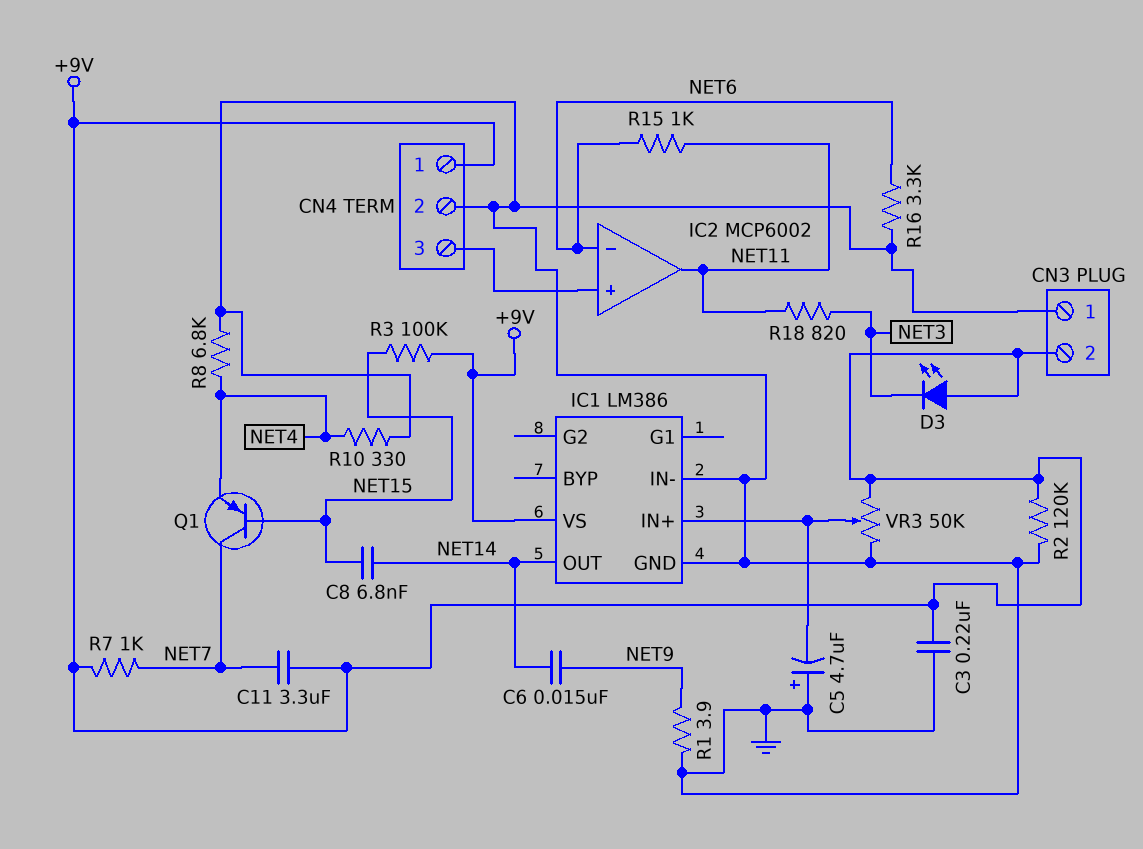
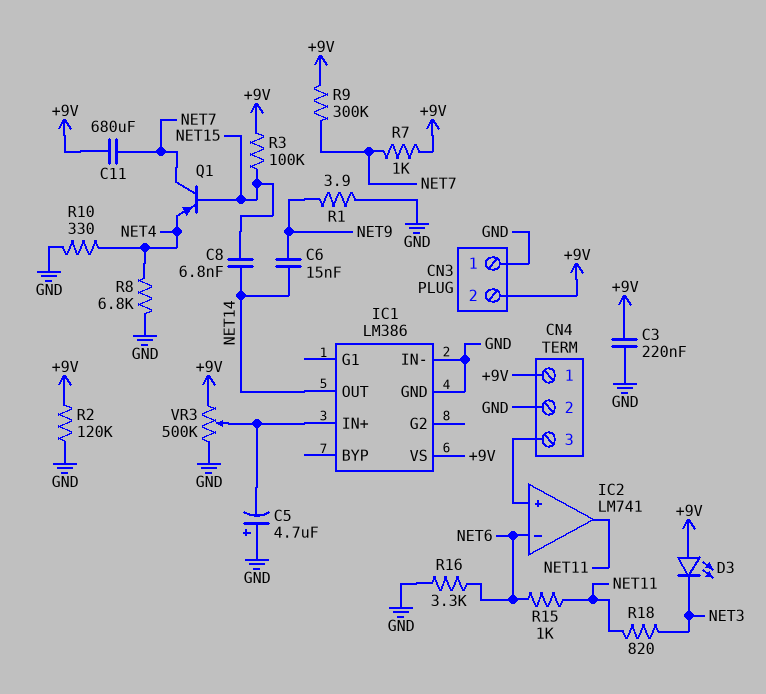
C11: 3.3uF (+9V, NET7) -> 680uF (+9V, NET7)
IC2: MCP6002 -> LM741
R9: none -> 300k (+9V, NET7)
VR3: 50k (+9V, GND, wiper IC1/IN+) -> 500k (+9V, GND, wiper IC1/IN+)

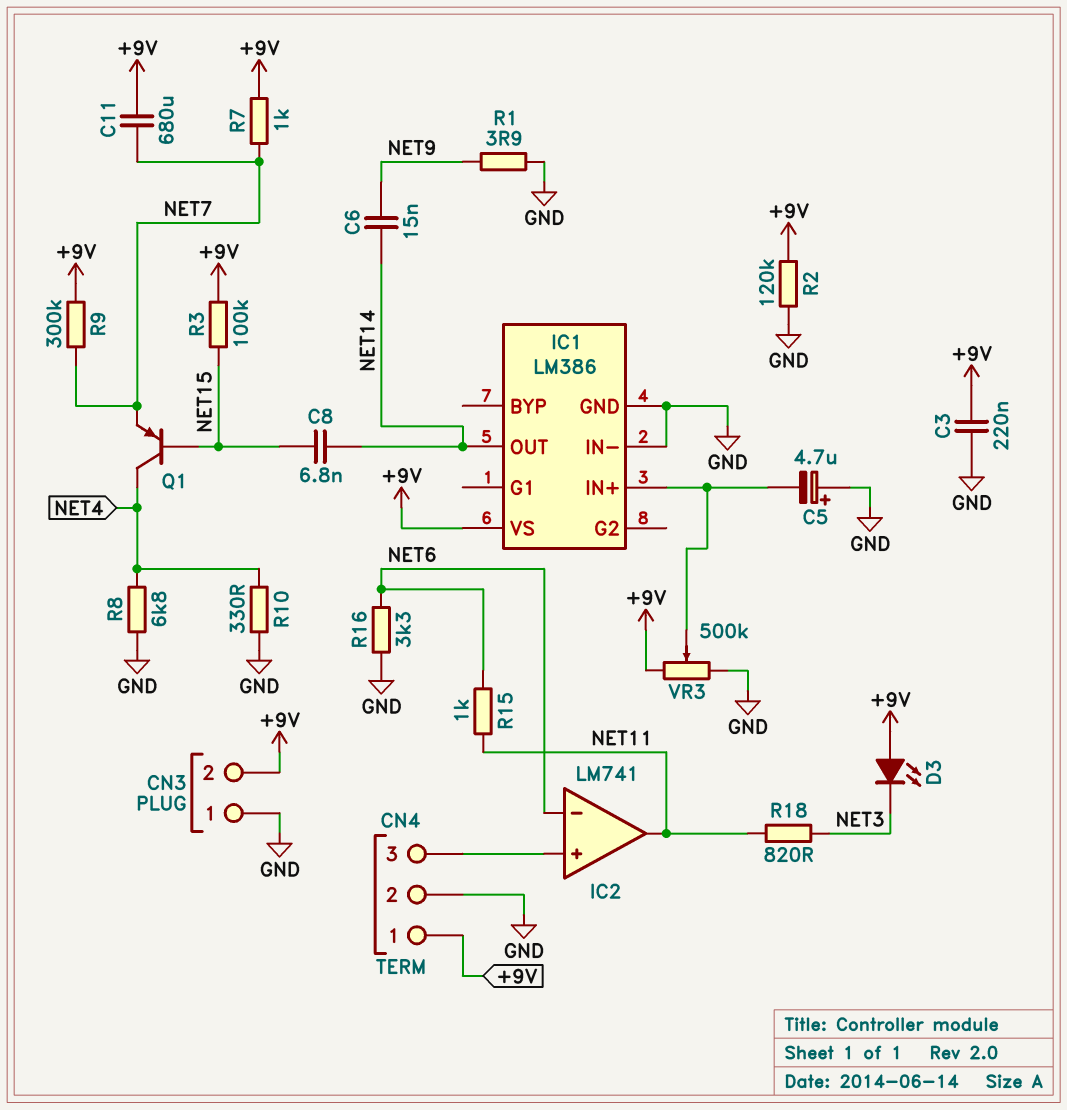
Q1: PNP (B NET15, C NET7, E NET4) -> PNP (B NET15, C NET4, E NET7)

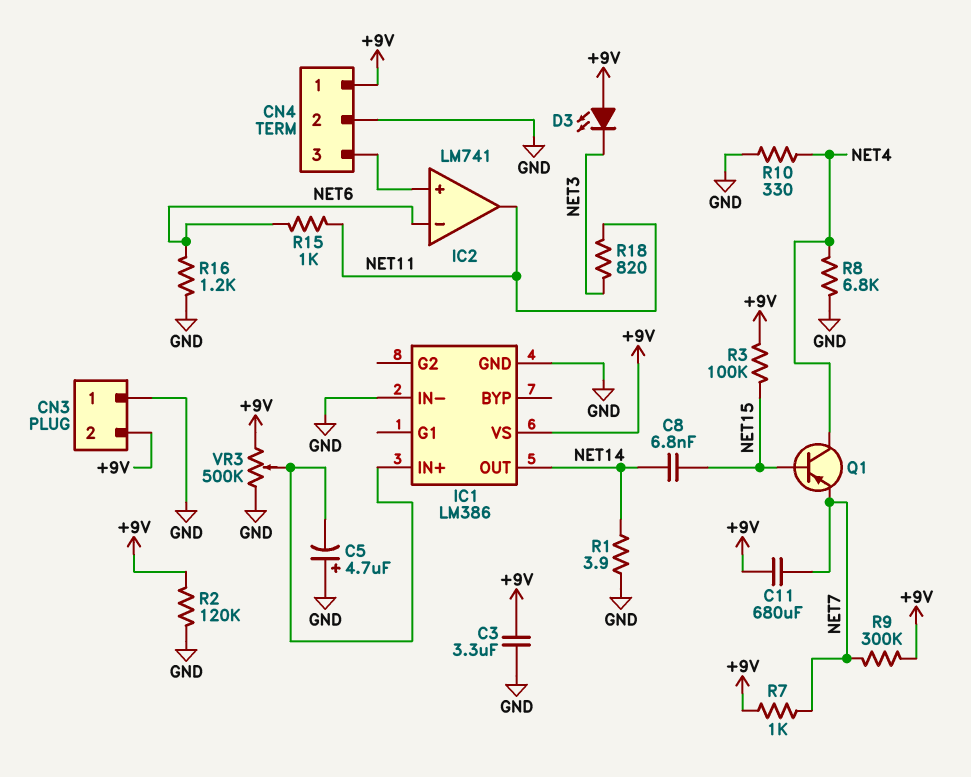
C3: 220nF (+9V, GND) -> 3.3uF (+9V, GND)
C6: 15nF (NET9, NET14) -> none
R1: 3.9 (GND, NET9) -> 3.9 (GND, NET14)
R16: 3.3k (GND, NET6) -> 1.2k (GND, NET6)

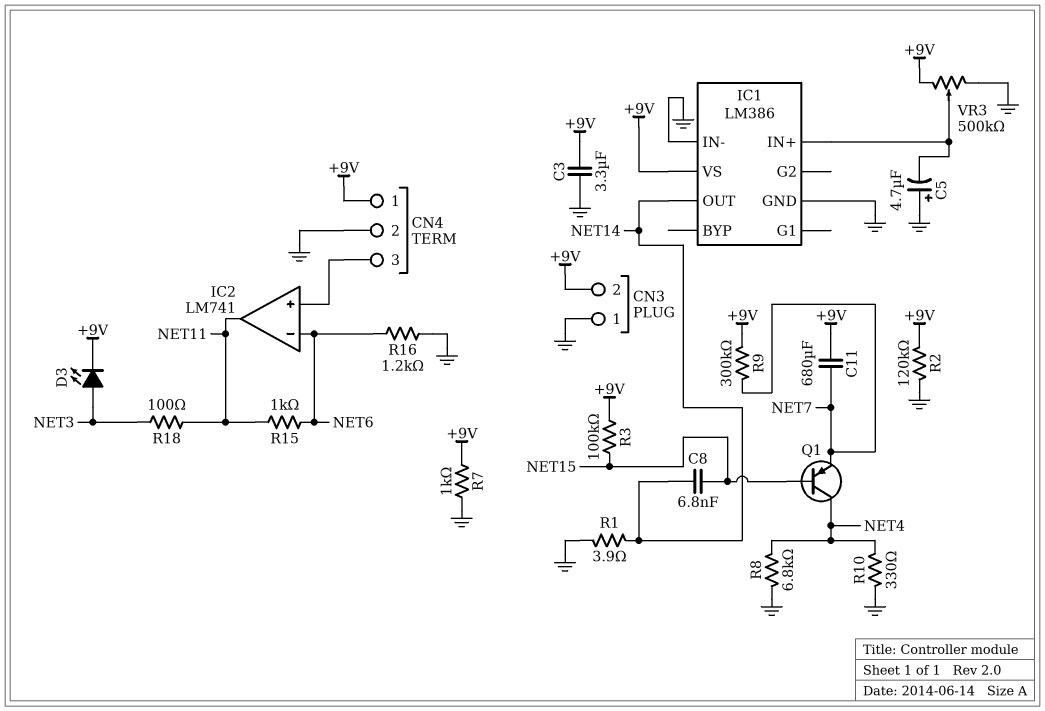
D3: LED (A +9V, K NET3) -> LED (A NET3, K +9V)
R7: 1k (+9V, NET7) -> 1k (+9V, GND)
R18: 820 (NET3, NET11) -> 100 (NET3, NET11)

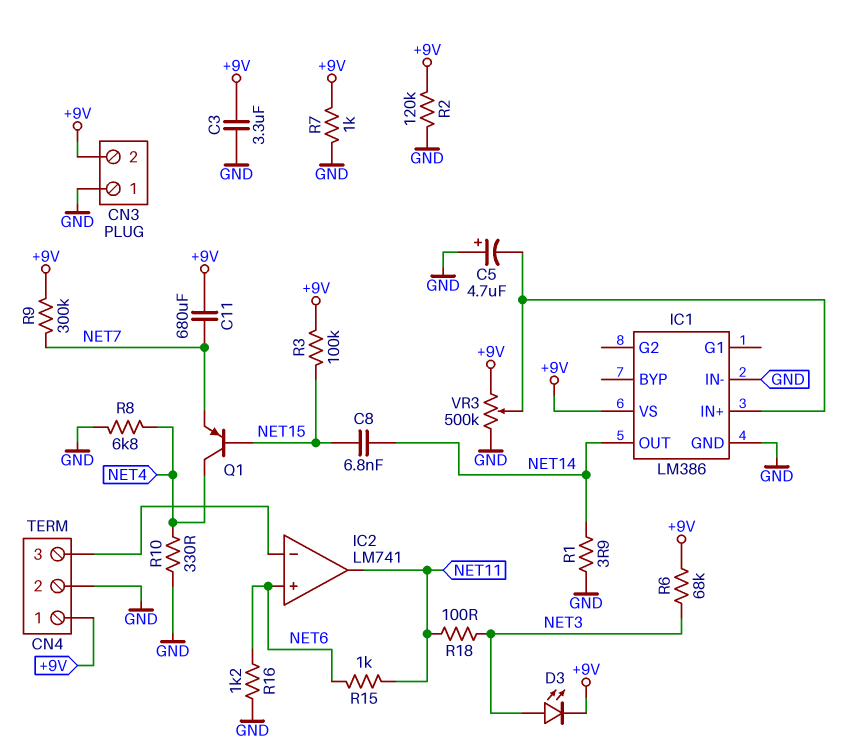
IC2 pin in+: CN4/3 -> NET6
IC2 pin in-: NET6 -> CN4/3
R6: none -> 68k (+9V, NET3)

